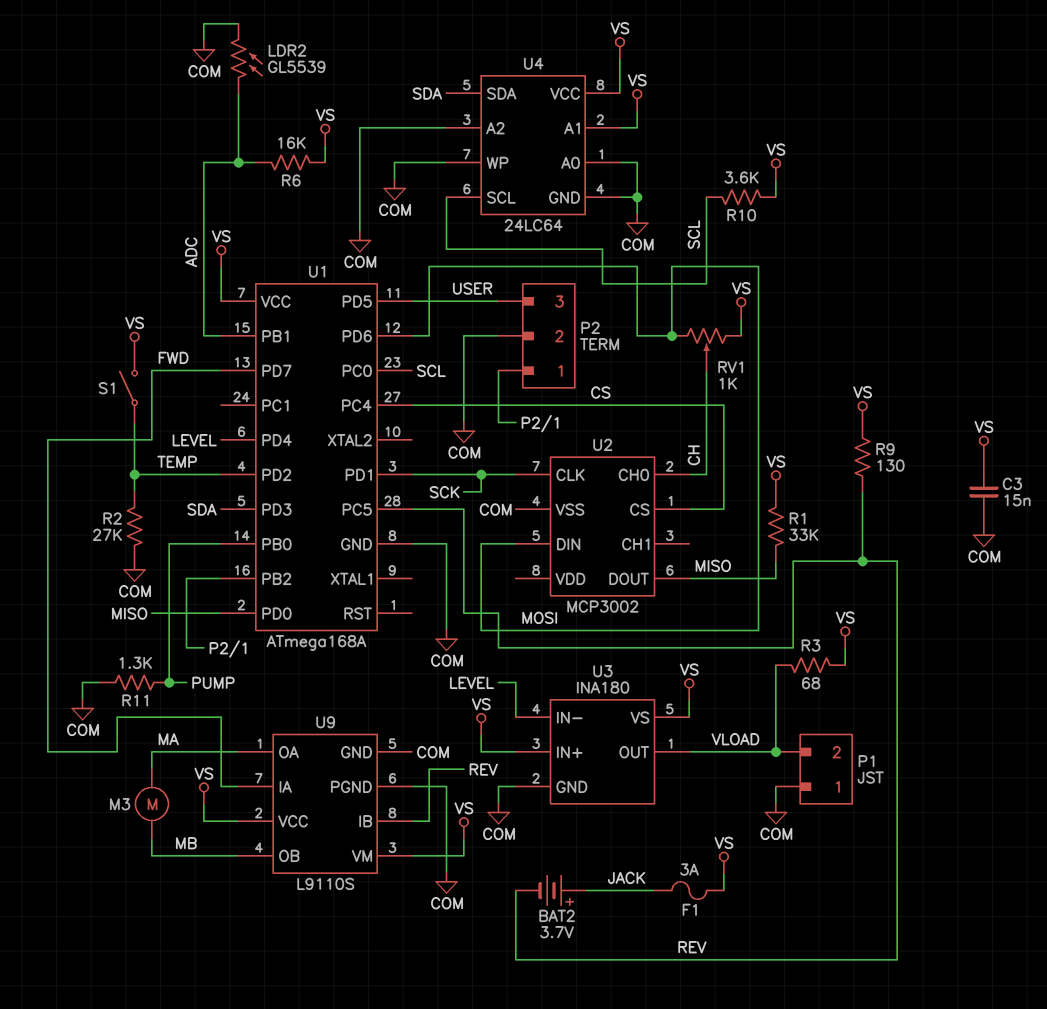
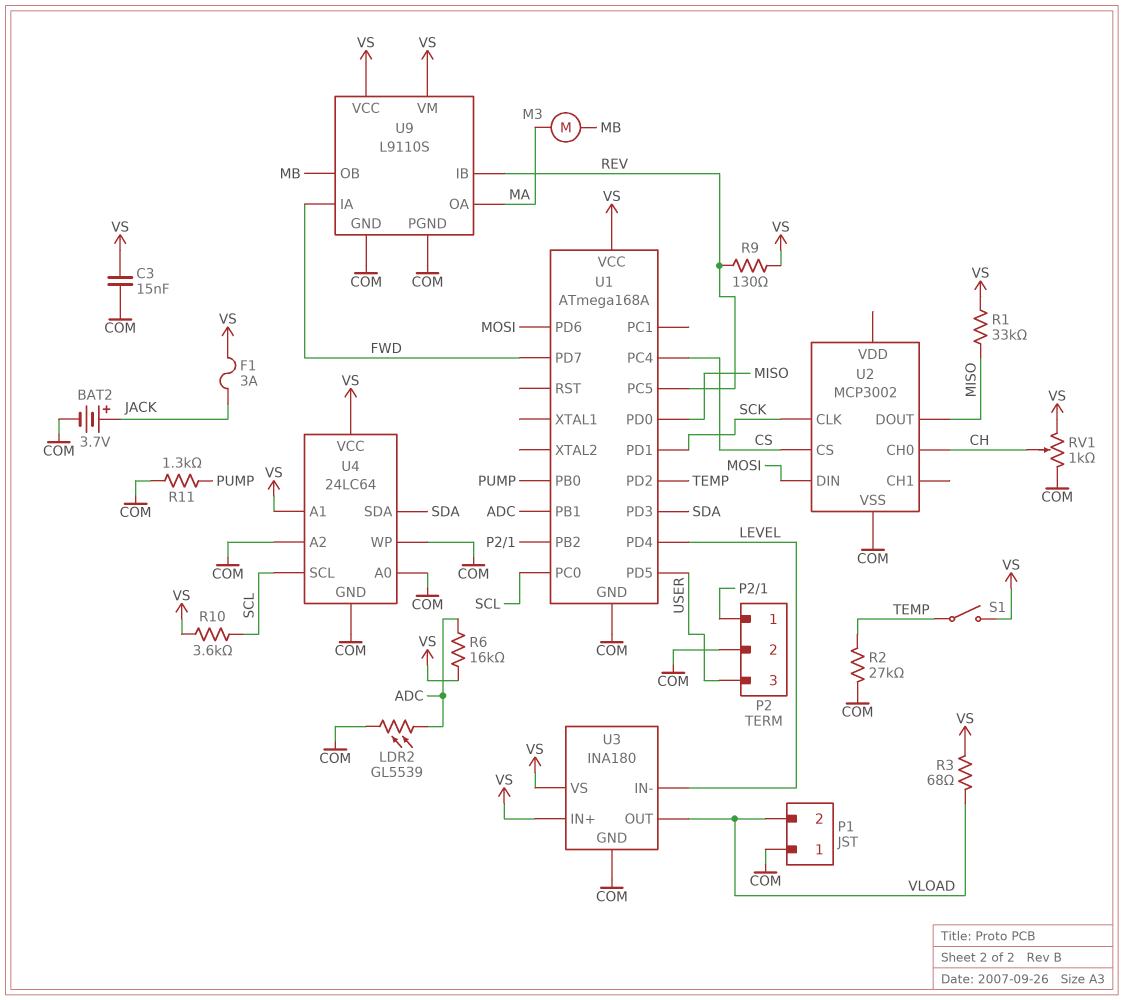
BAT2: 3.7V (plus JACK, minus REV) -> 3.7V (plus JACK, minus COM)
RV1: 1k (MOSI, VS, wiper CH) -> 1k (COM, VS, wiper CH)

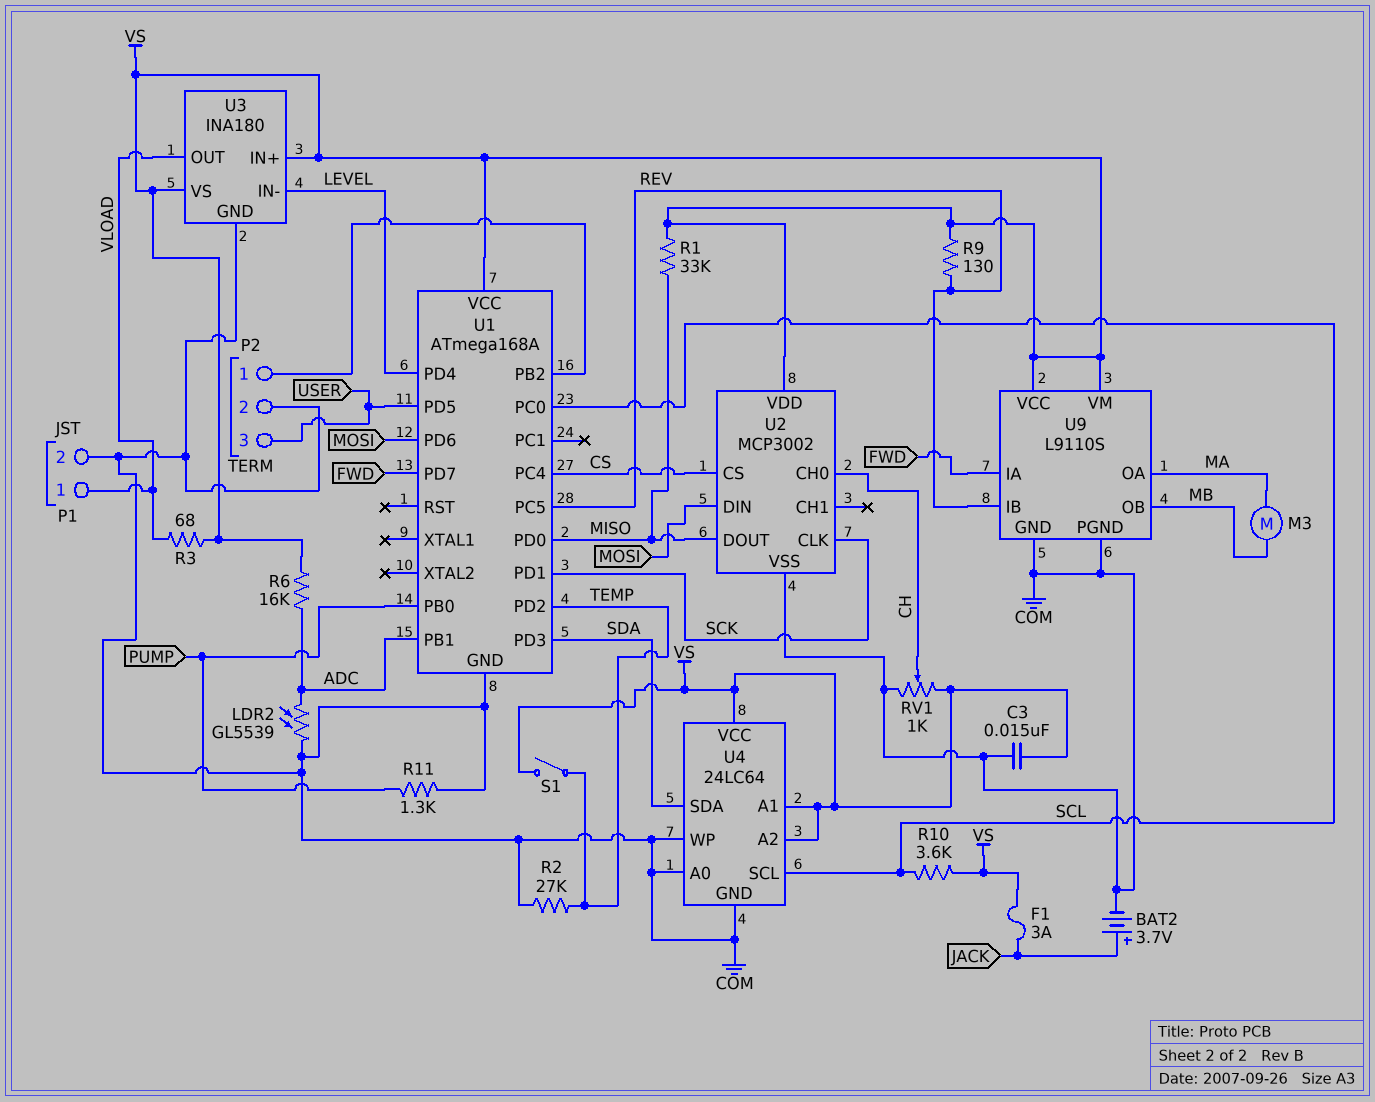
P1 pin 1: COM -> VLOAD
P1 pin 2: VLOAD -> COM
U2 pin VDD: none -> VS
U4 pin A2: COM -> VS

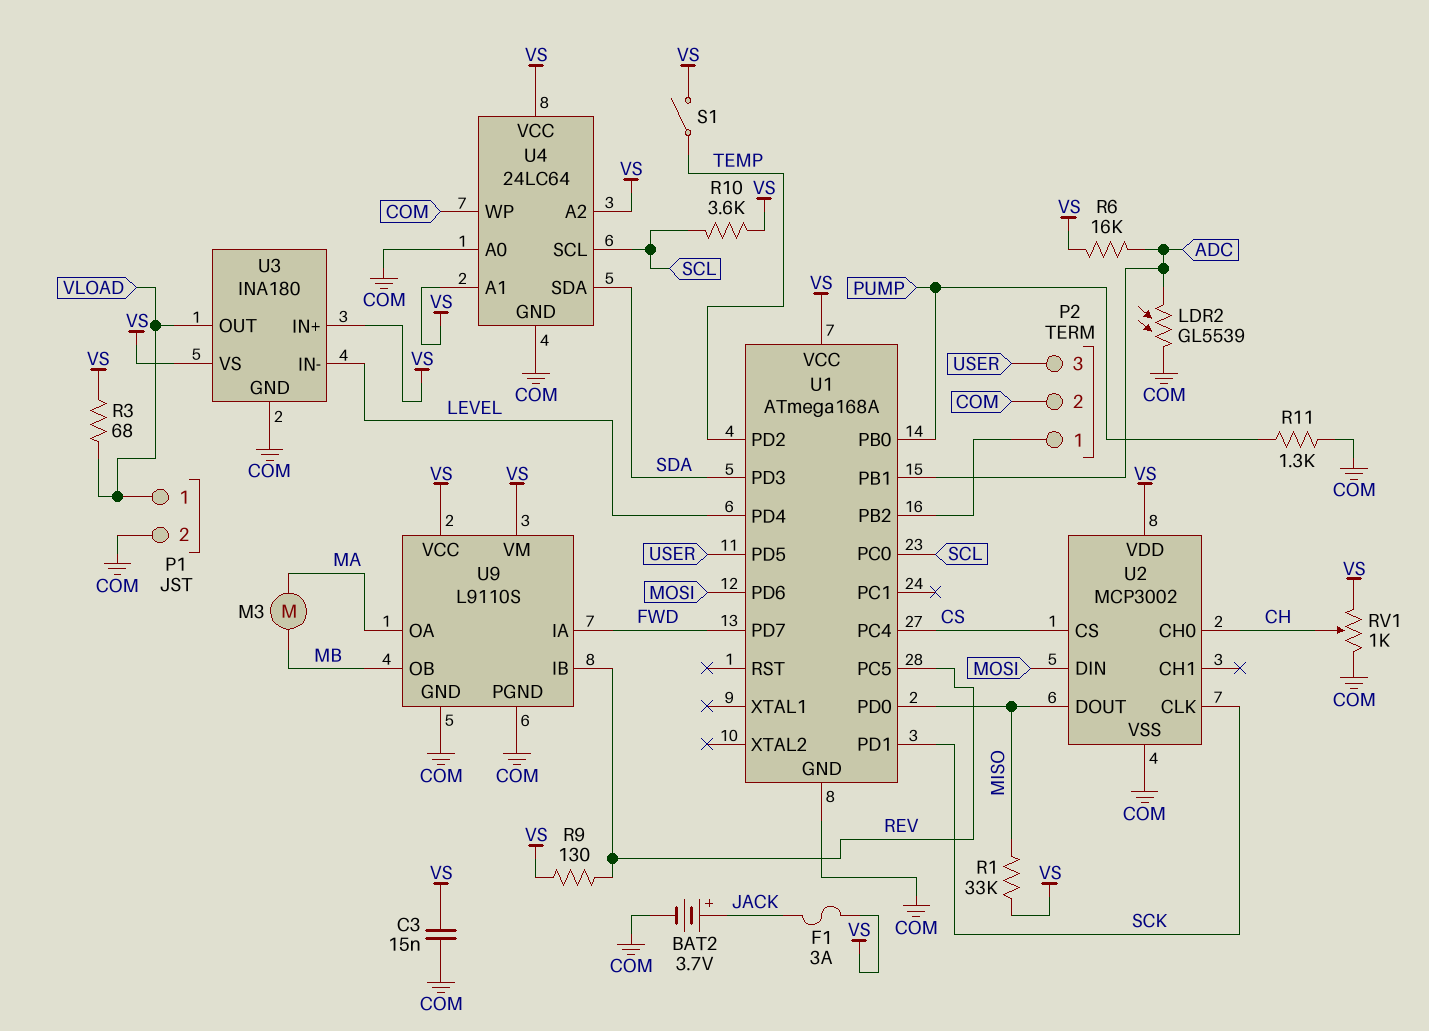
R2: 27k (COM, TEMP) -> none

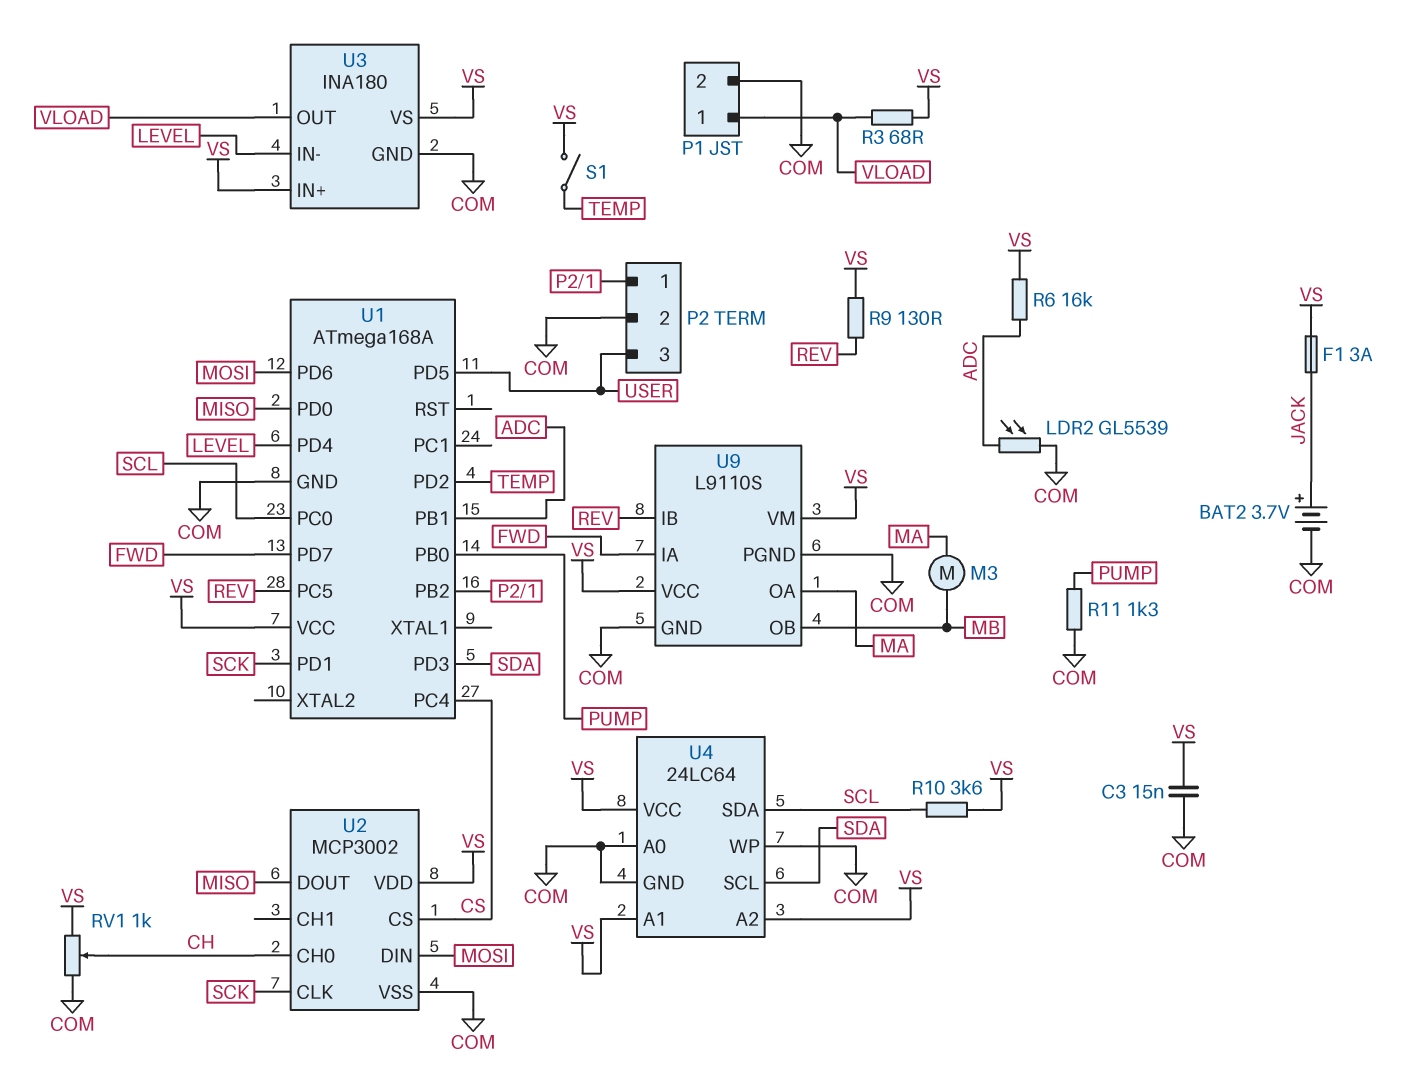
R1: 33k (MISO, VS) -> none
U4 pin SCL: SCL -> SDA
U4 pin SDA: SDA -> SCL

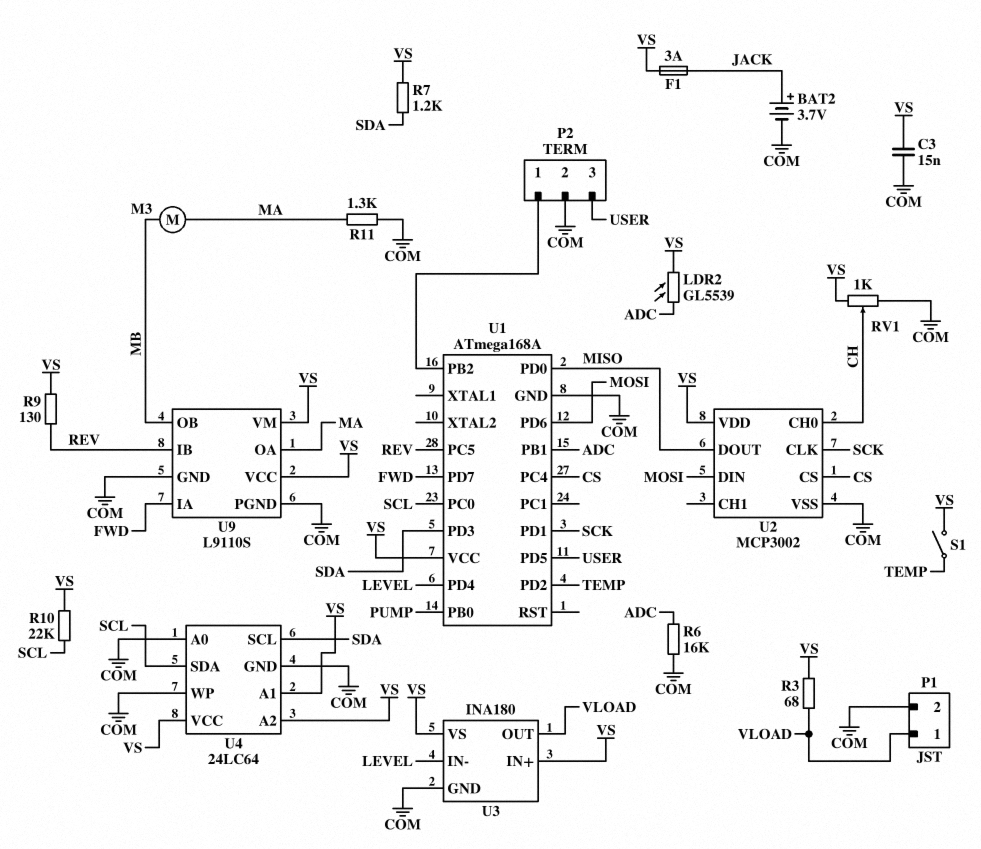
LDR2: GL5539 (ADC, COM) -> GL5539 (ADC, VS)
R6: 16k (ADC, VS) -> 16k (ADC, COM)
R7: none -> 1.2k (SDA, VS)
R10: 3.6k (SCL, VS) -> 22k (SCL, VS)
R11: 1.3k (COM, PUMP) -> 1.3k (COM, MA)

